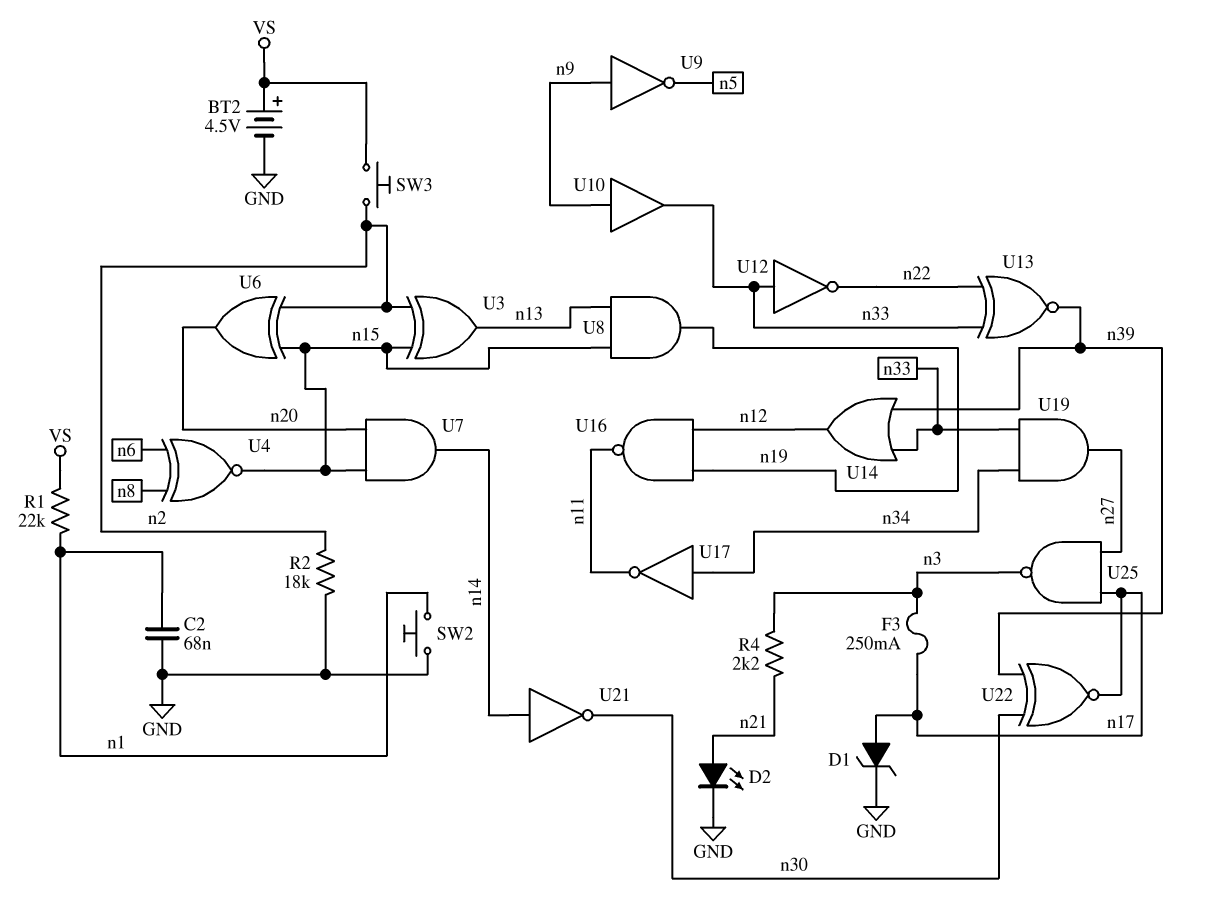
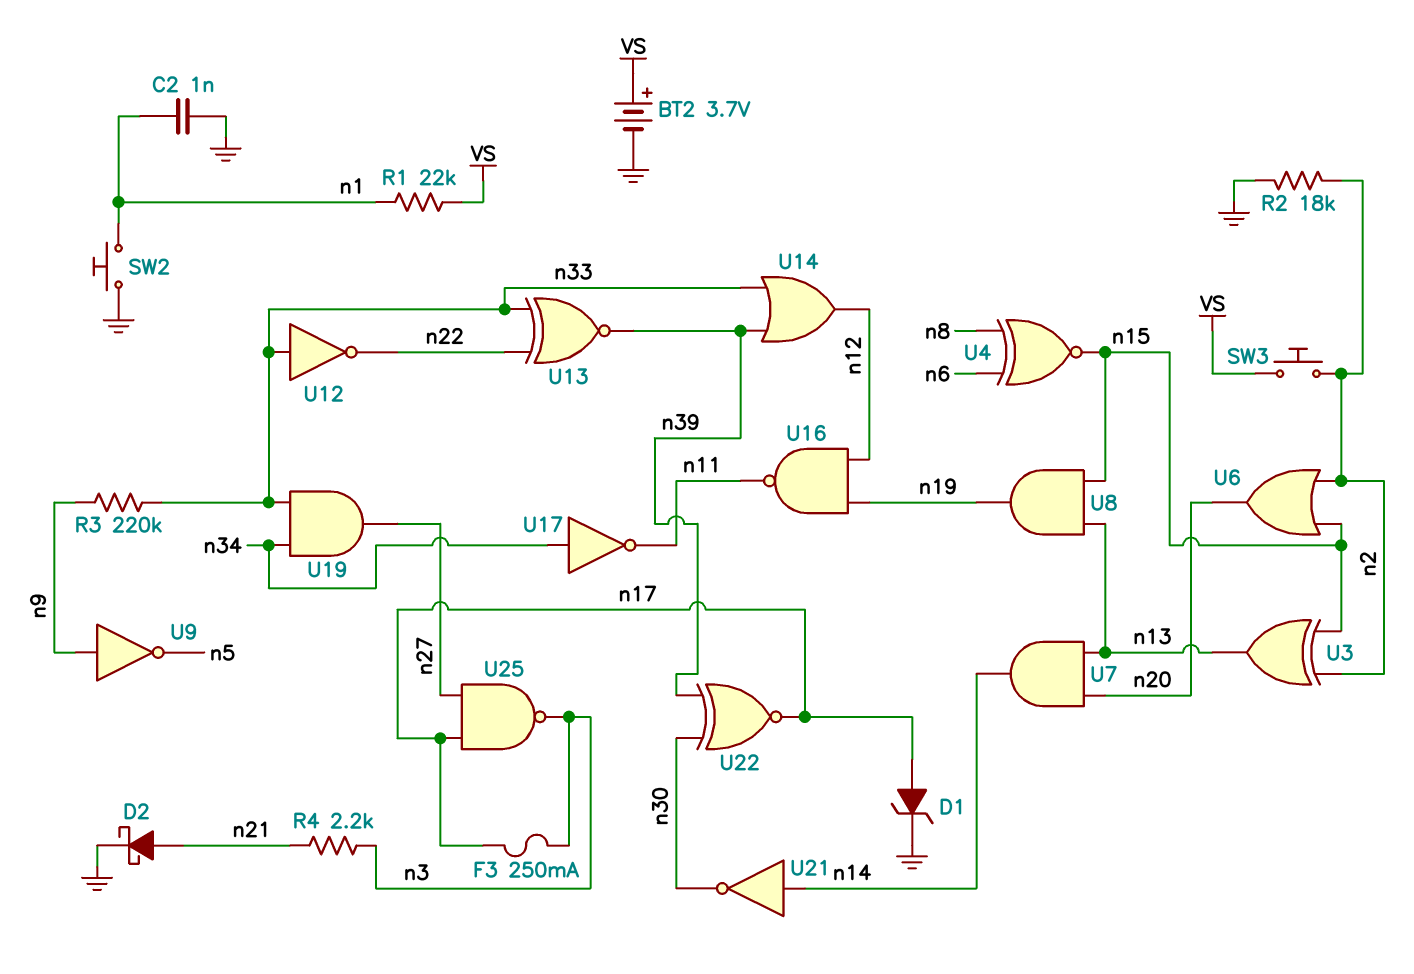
BT2: 4.5V (plus VS, minus GND) -> 3.7V (plus VS, minus GND)
C2: 68nF (GND, n1) -> 1nF (GND, n1)
D2: LED (A n21, K GND) -> schottky (A n21, K GND)
R3: none -> 220k (n9, n33)
U6: XOR (in n2, in n15, out n20) -> OR (in n2, in n15, out n20)
U7: AND (in n15, in n20, out n14) -> AND (in n13, in n20, out n14)
U10: buffer (in n9, out n33) -> none

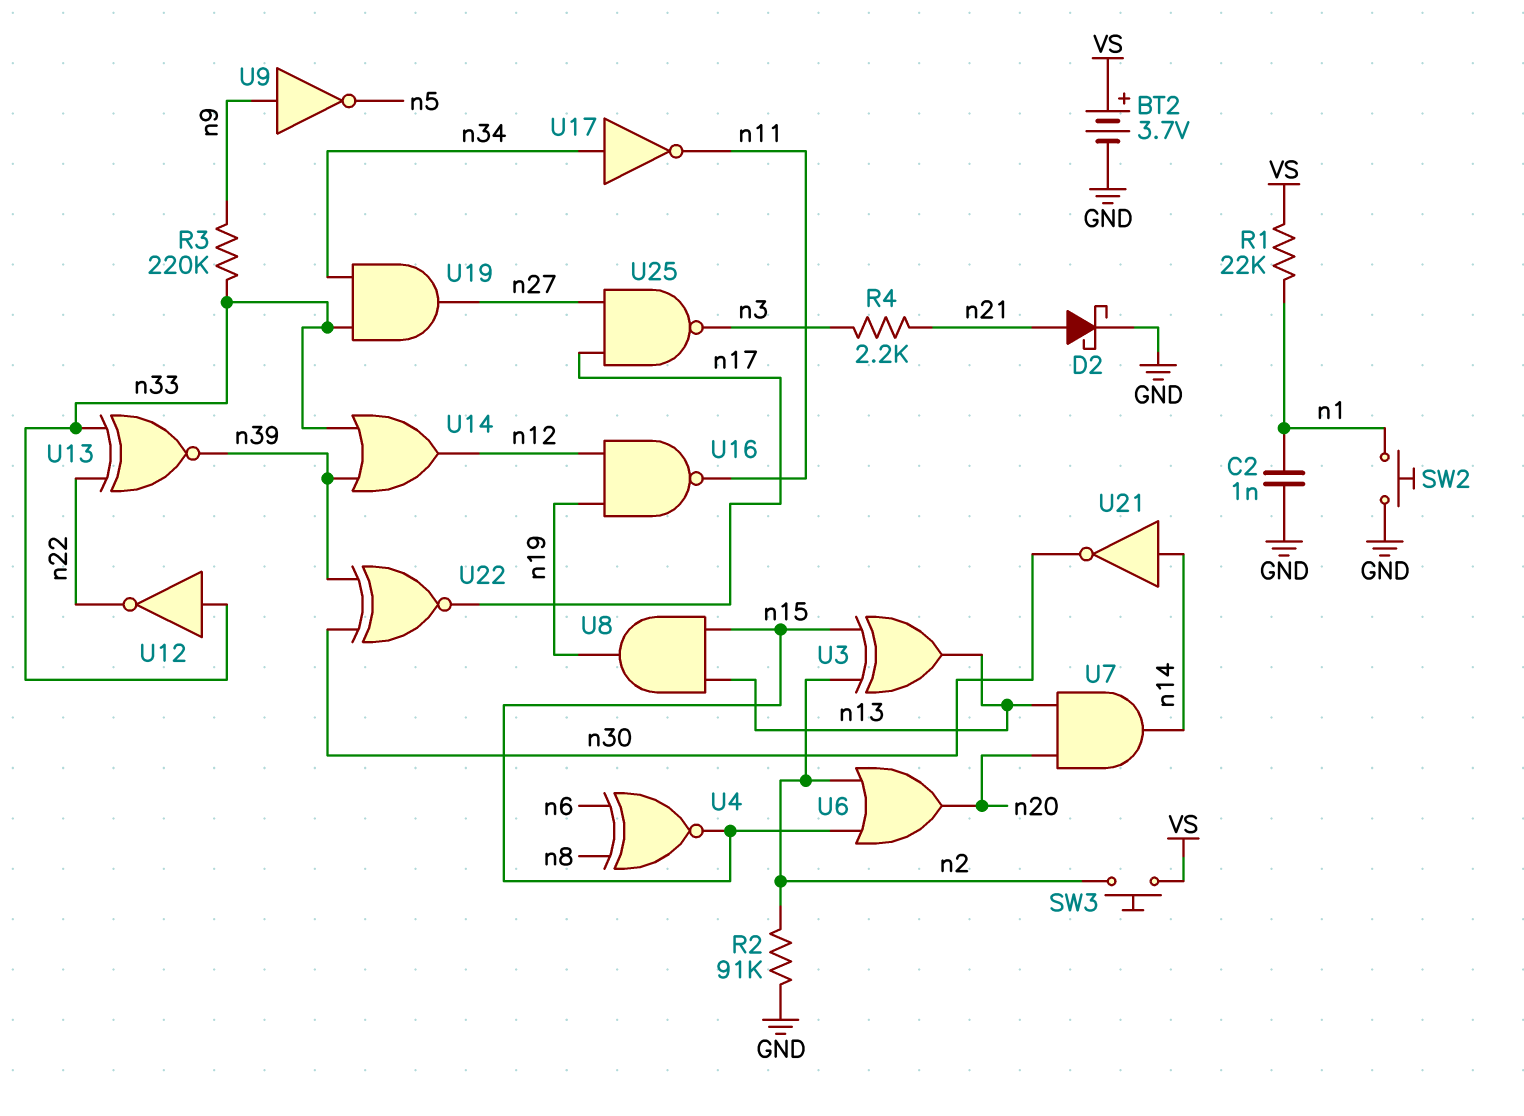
D1: zener (A n17, K GND) -> none
F3: 250mA (n3, n17) -> none
R2: 18k (GND, n2) -> 91k (GND, n2)

